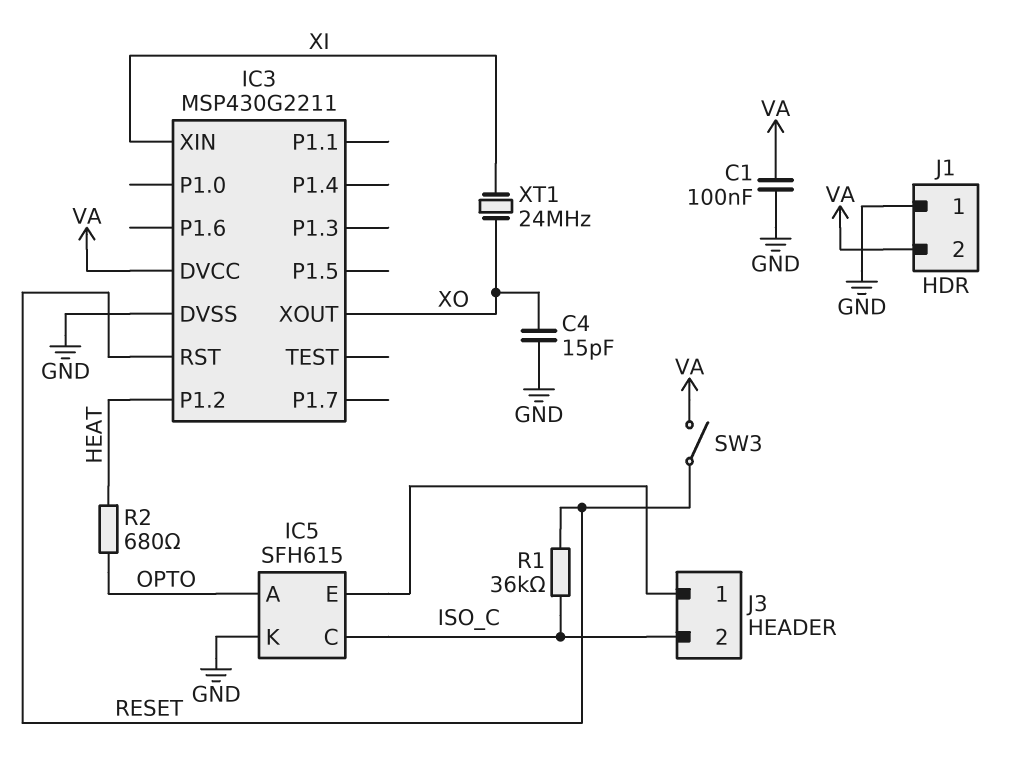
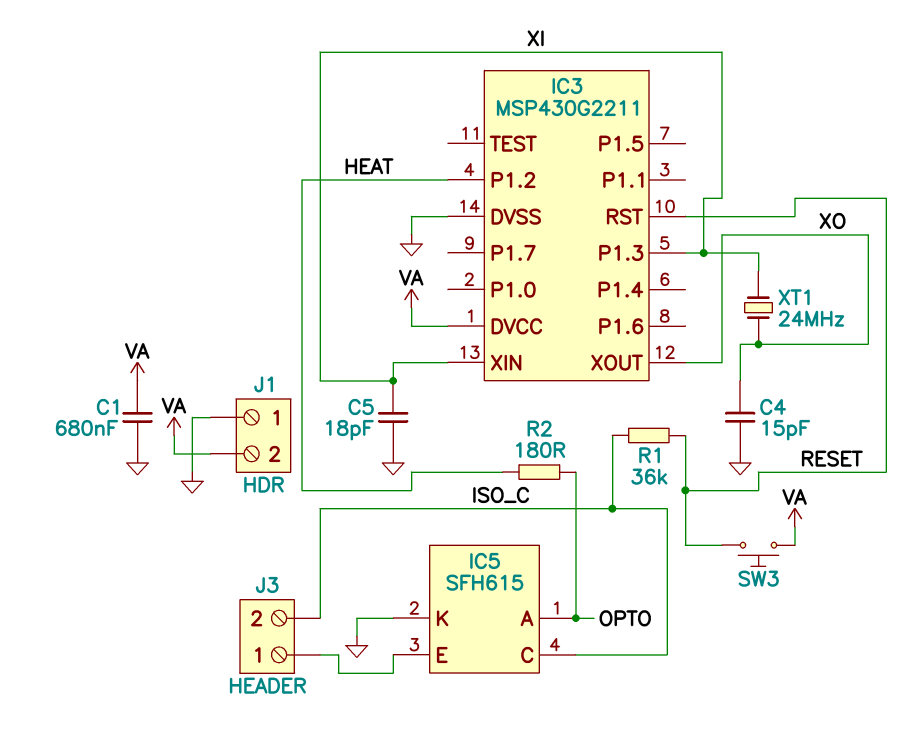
C1: 100nF (GND, VA) -> 680nF (GND, VA)
C5: none -> 18pF (GND, XI)
IC3 pin P1.3: none -> XI
R2: 680 (HEAT, OPTO) -> 180 (HEAT, OPTO)
SW3: switch (RESET, VA) -> button (RESET, VA)

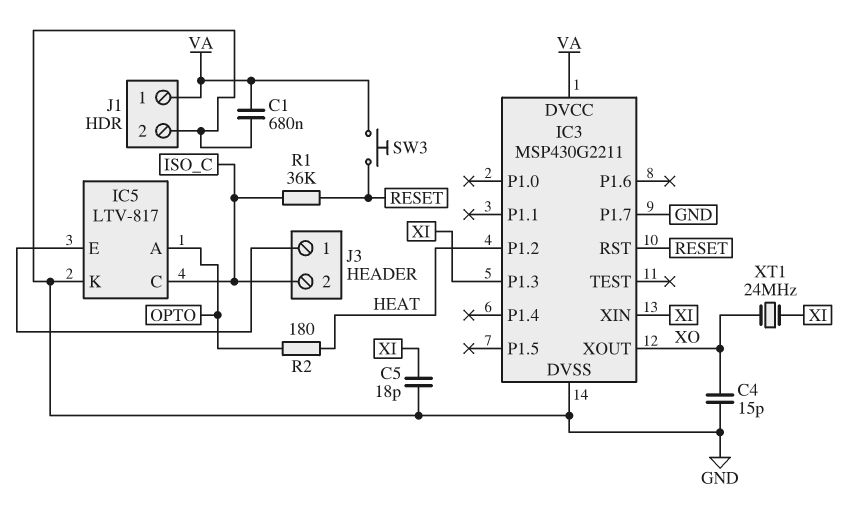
IC3 pin P1.7: none -> GND
IC5: SFH615 -> LTV-817
J1 pin 1: GND -> VA
J1 pin 2: VA -> GND

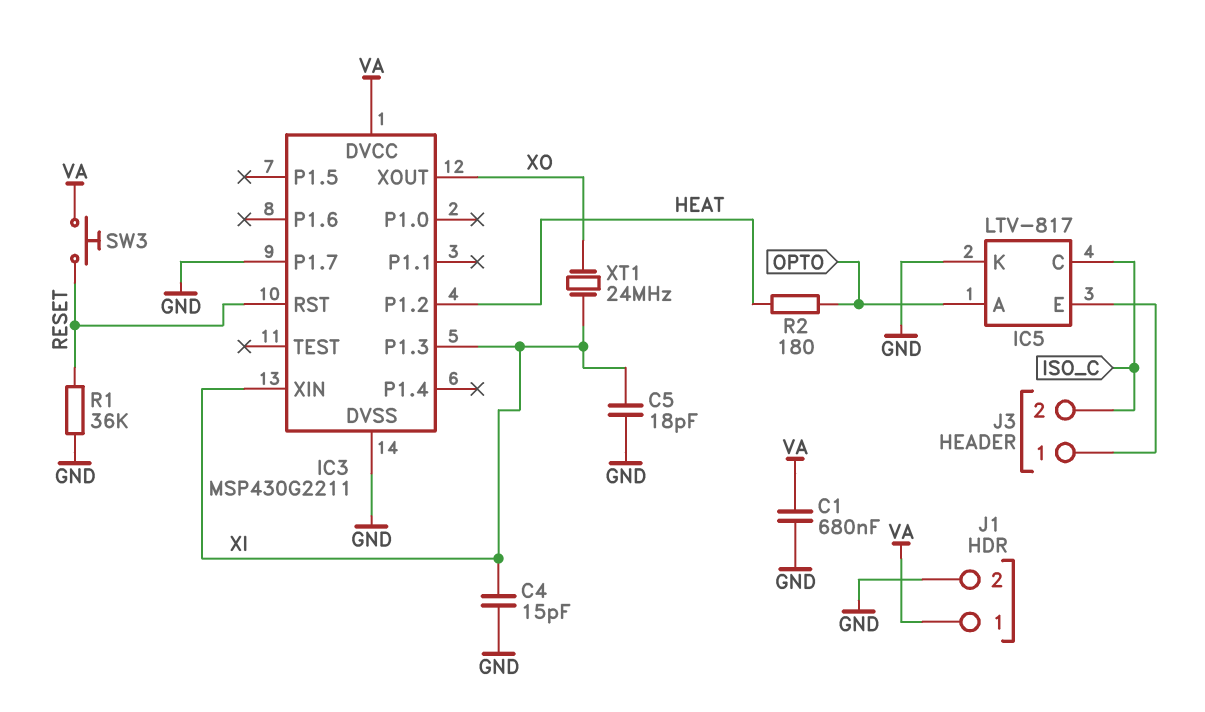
C4: 15pF (GND, XO) -> 15pF (GND, XI)
R1: 36k (ISO_C, RESET) -> 36k (GND, RESET)

